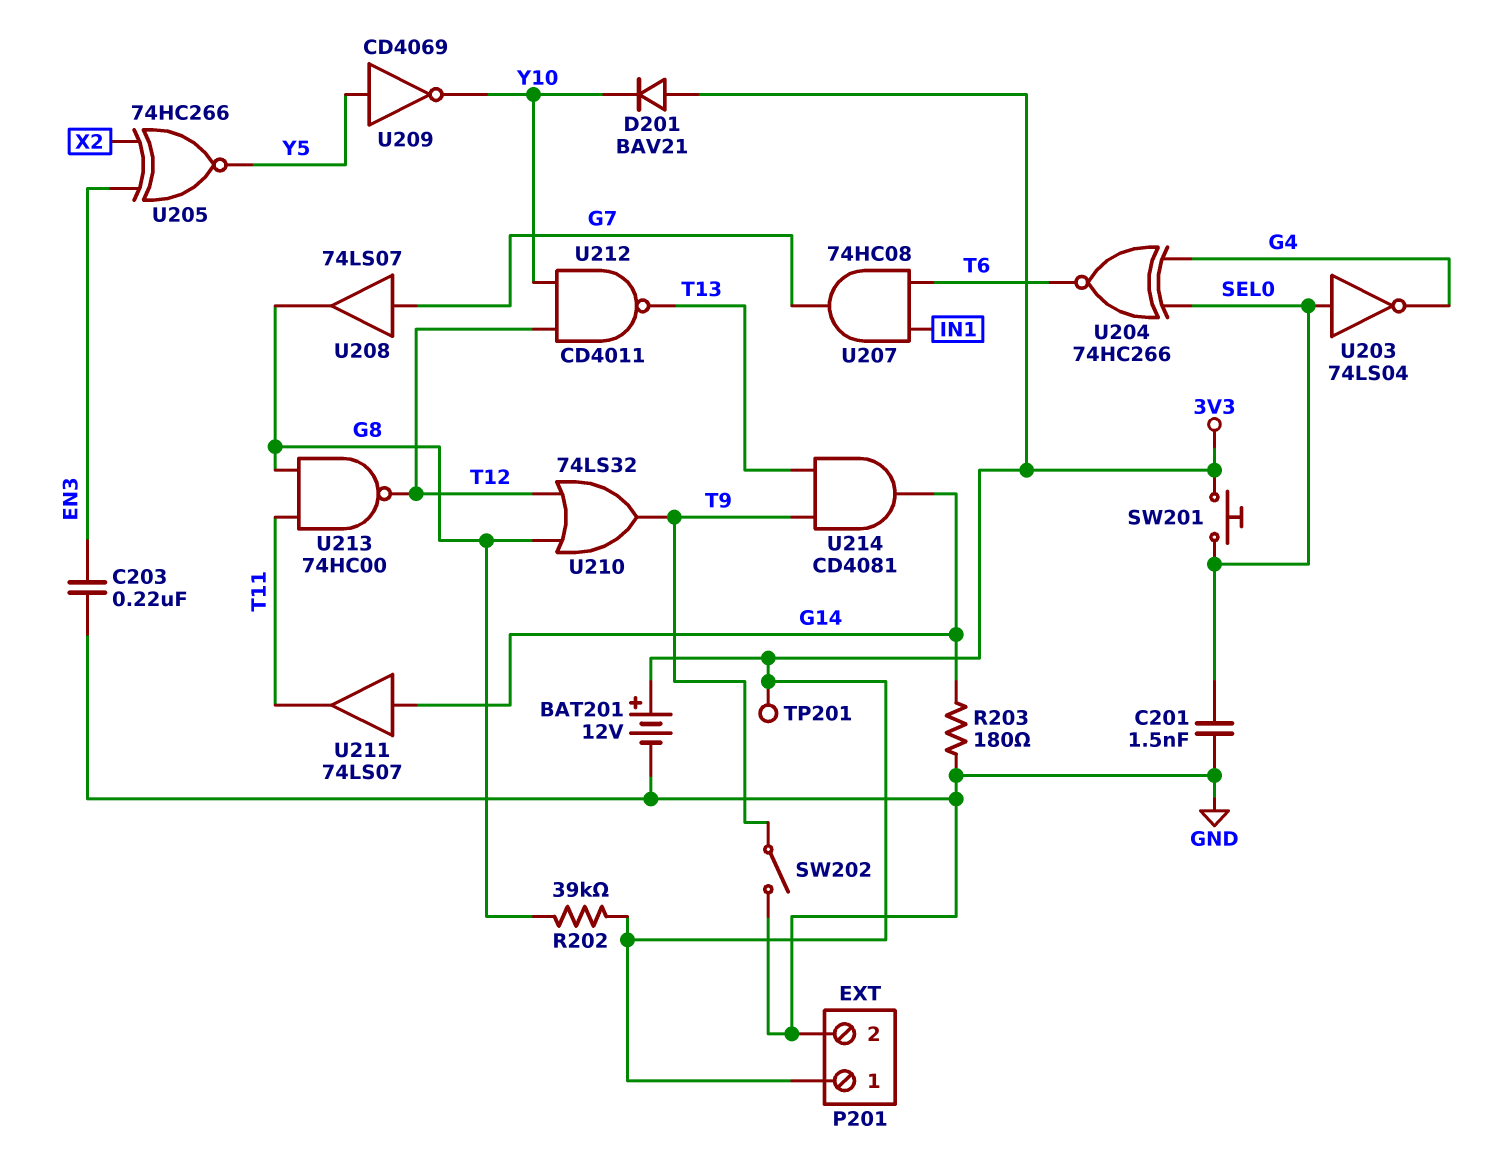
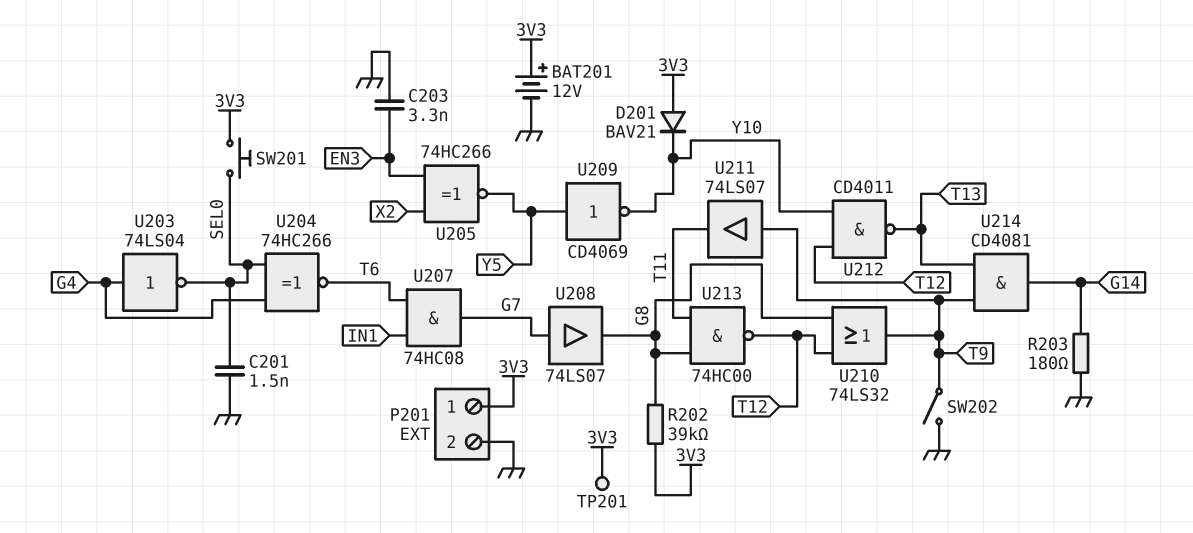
C203: 220nF (EN3, GND) -> 3.3nF (EN3, GND)
U203: NOT 74LS04 (in SEL0, out G4) -> NOT 74LS04 (in G4, out SEL0)
U211: buffer 74LS07 (in G14, out T11) -> buffer 74LS07 (in T9, out T11)

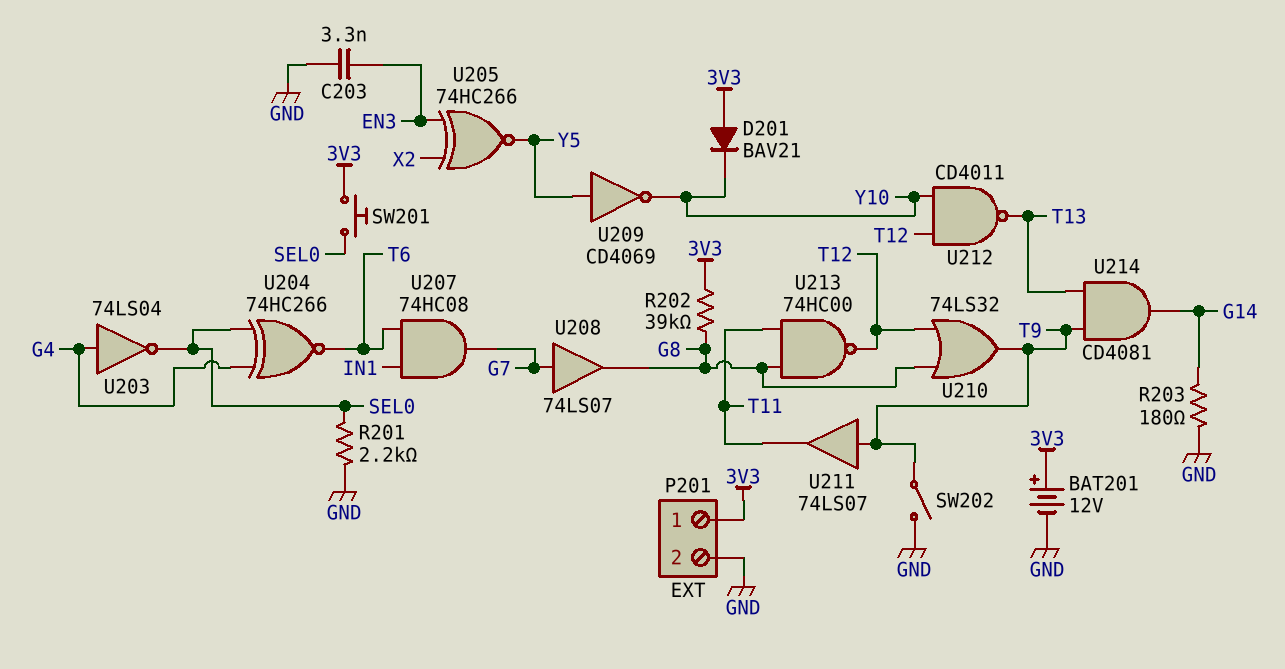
C201: 1.5nF (GND, SEL0) -> none
R201: none -> 2.2k (GND, SEL0)
TP201: test point (3V3) -> none

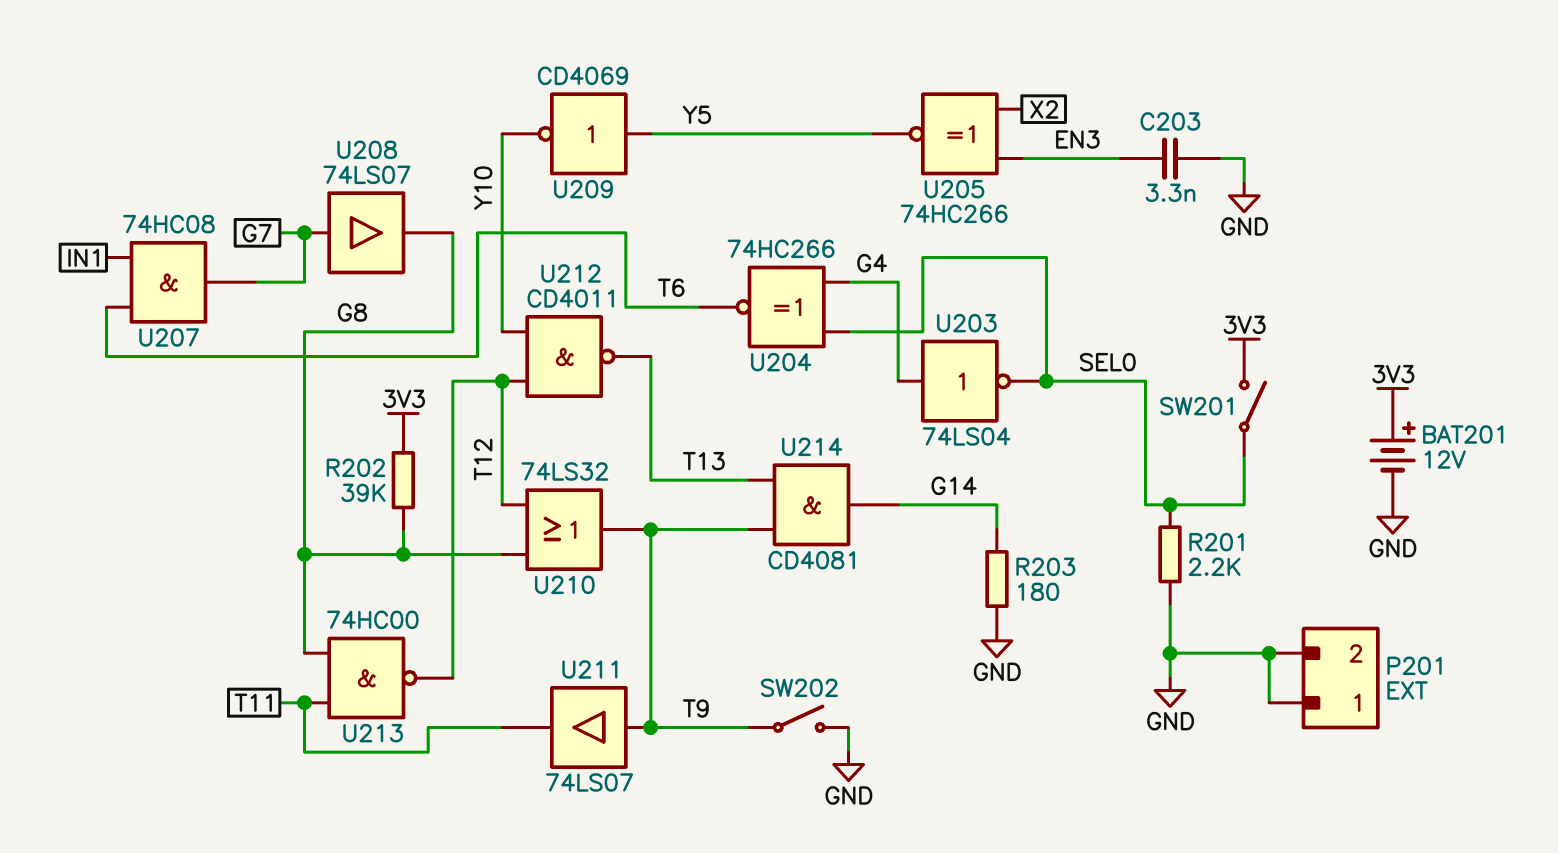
D201: diode BAV21 (A 3V3, K Y10) -> none
P201 pin 1: 3V3 -> GND
SW201: button (3V3, SEL0) -> switch (3V3, SEL0)

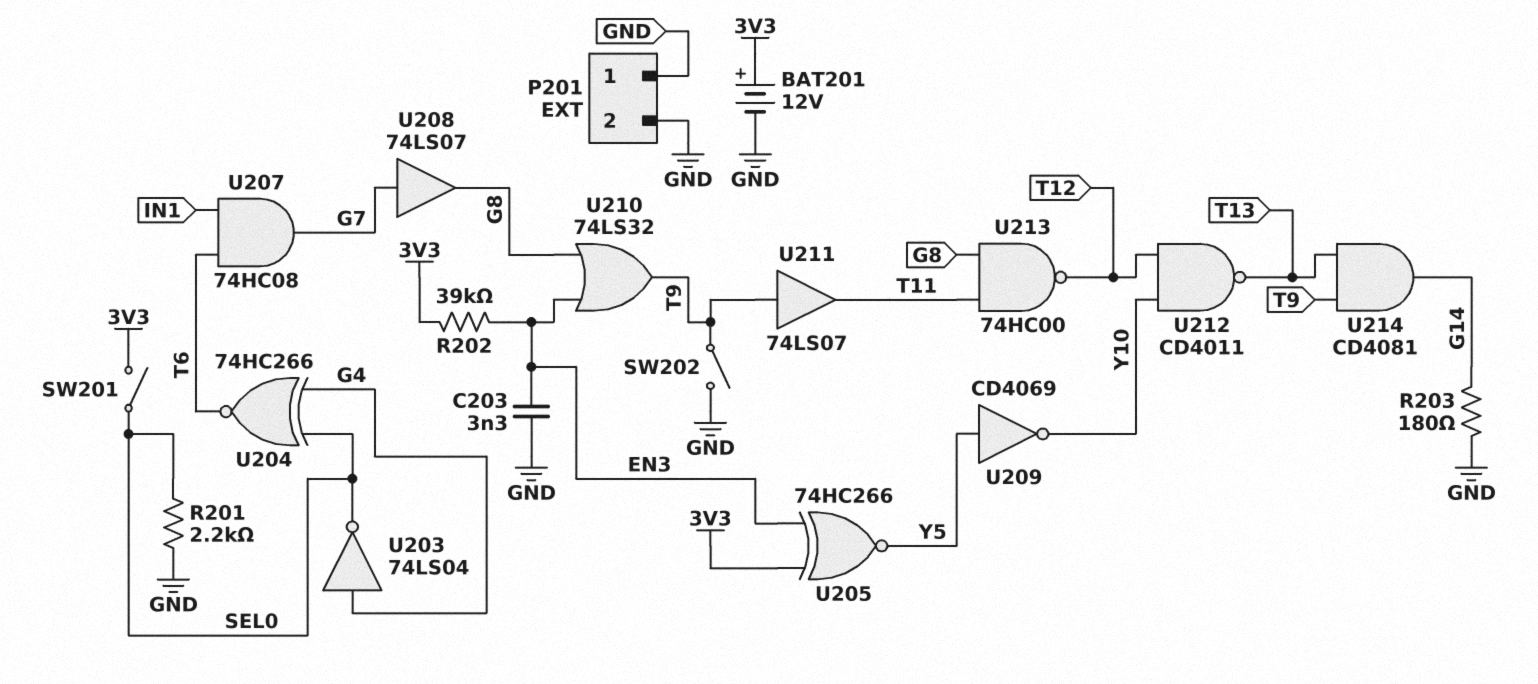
R202: 39k (3V3, G8) -> 39k (3V3, EN3)
U205: XNOR 74HC266 (in EN3, in X2, out Y5) -> XNOR 74HC266 (in 3V3, in EN3, out Y5)
U210: OR 74LS32 (in G8, in T12, out T9) -> OR 74LS32 (in EN3, in G8, out T9)

